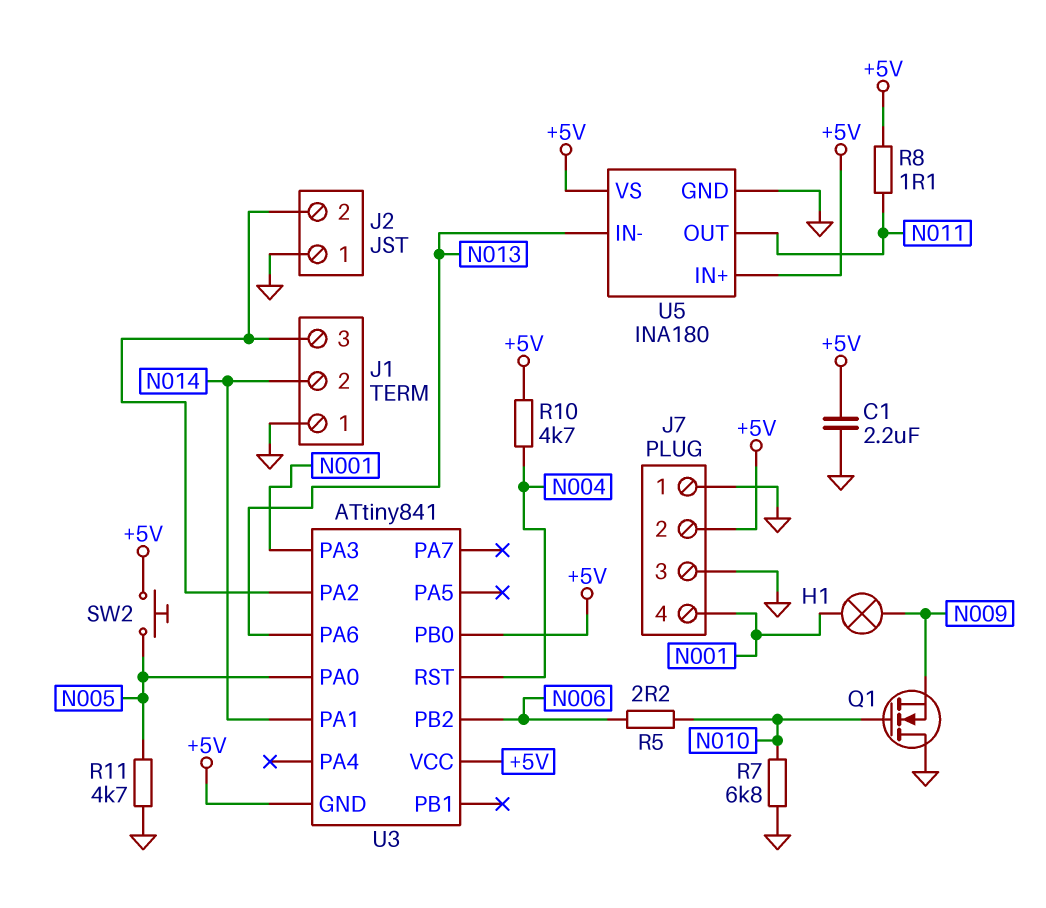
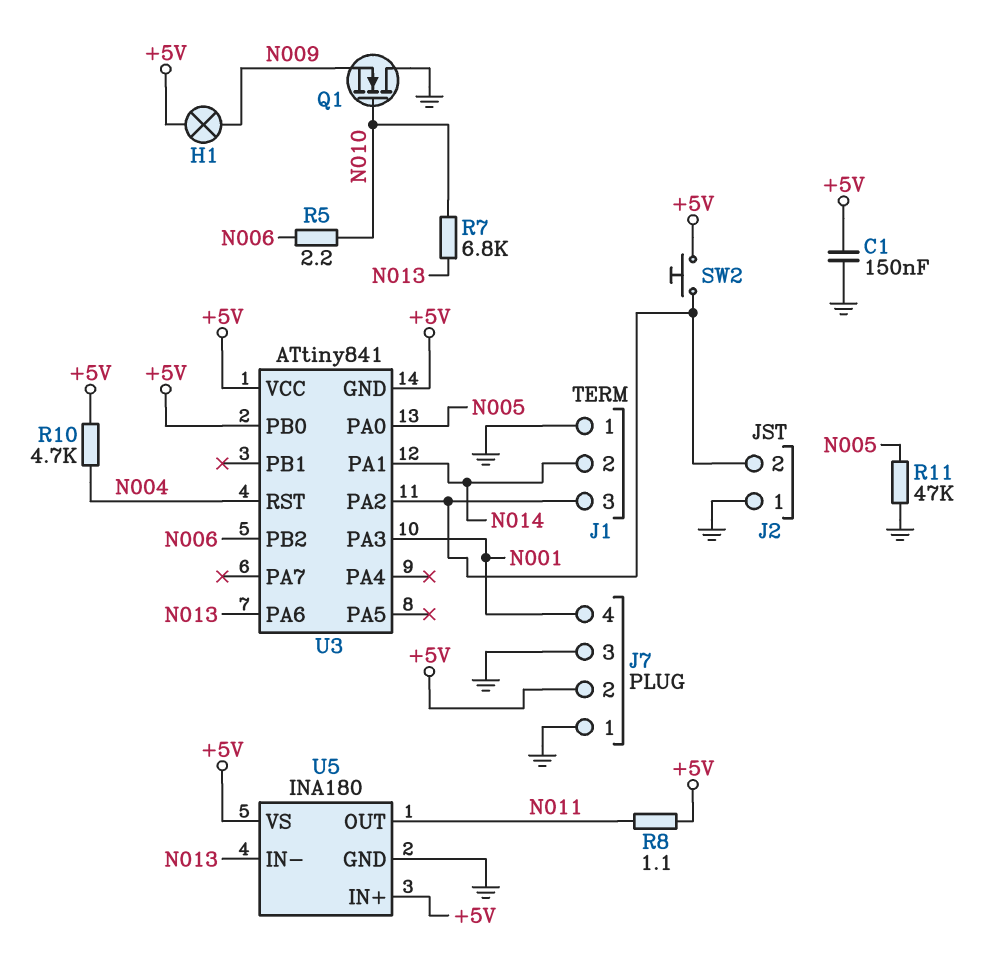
C1: 2.2uF (+5V, GND) -> 150nF (+5V, GND)
H1: lamp (N001, N009) -> lamp (+5V, N009)
R7: 6.8k (GND, N010) -> 6.8k (N010, N013)
R11: 4.7k (GND, N005) -> 47k (GND, N005)
SW2: button (+5V, N005) -> button (+5V, J1/3)

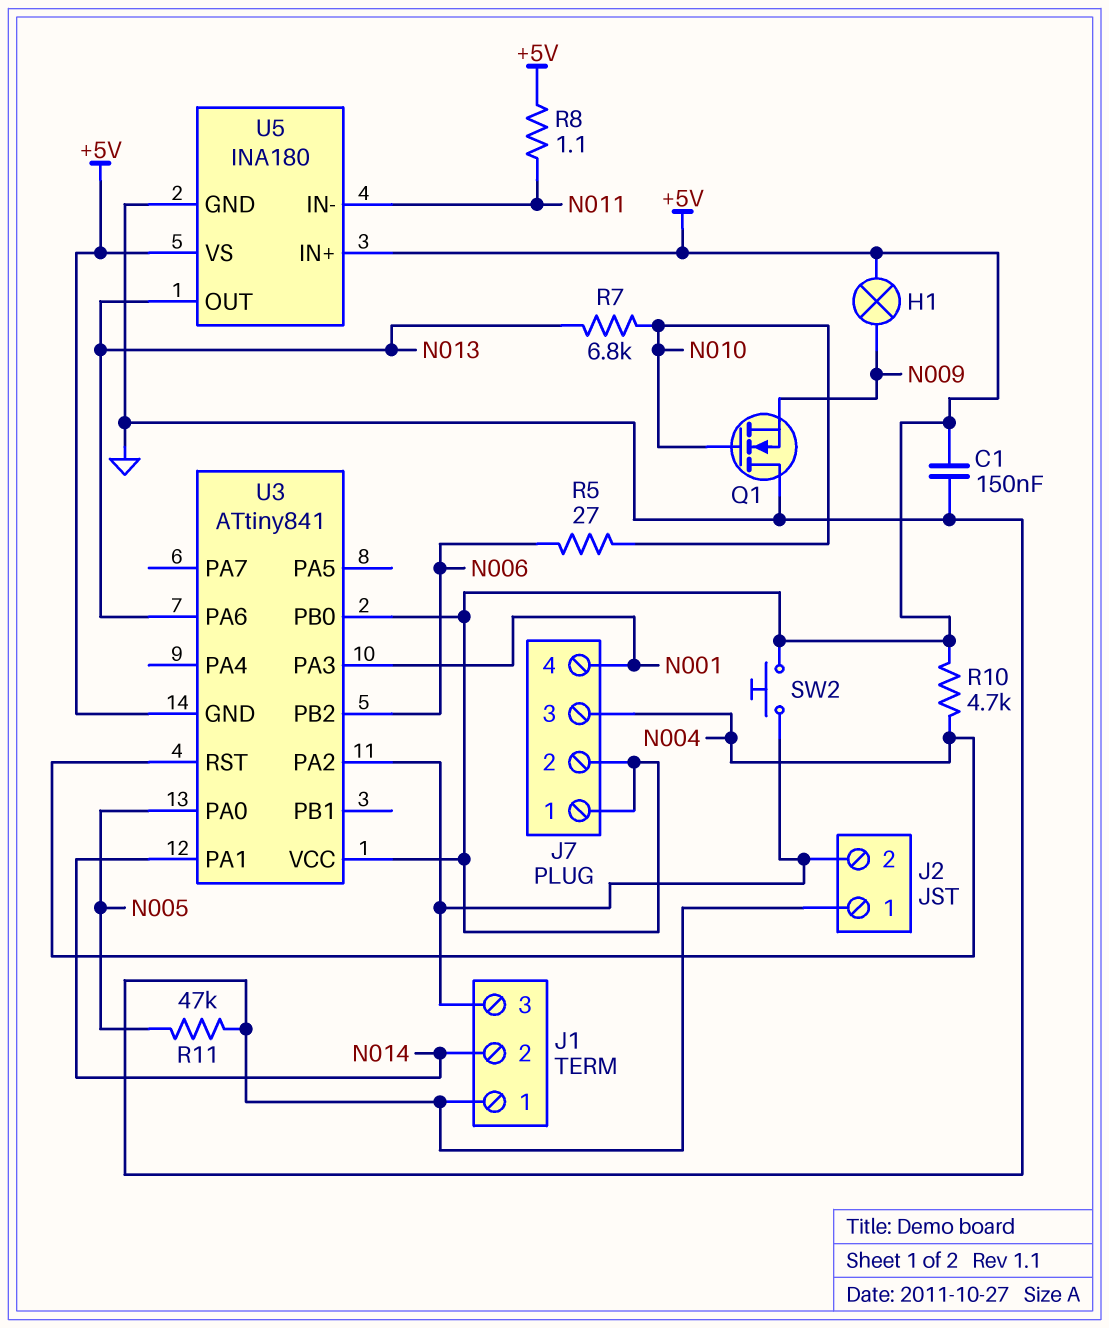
J7 pin 1: GND -> +5V
J7 pin 3: GND -> N004
R5: 2.2 (N006, N010) -> 27 (N006, N010)
U5 pin IN-: N013 -> N011
U5 pin OUT: N011 -> N013

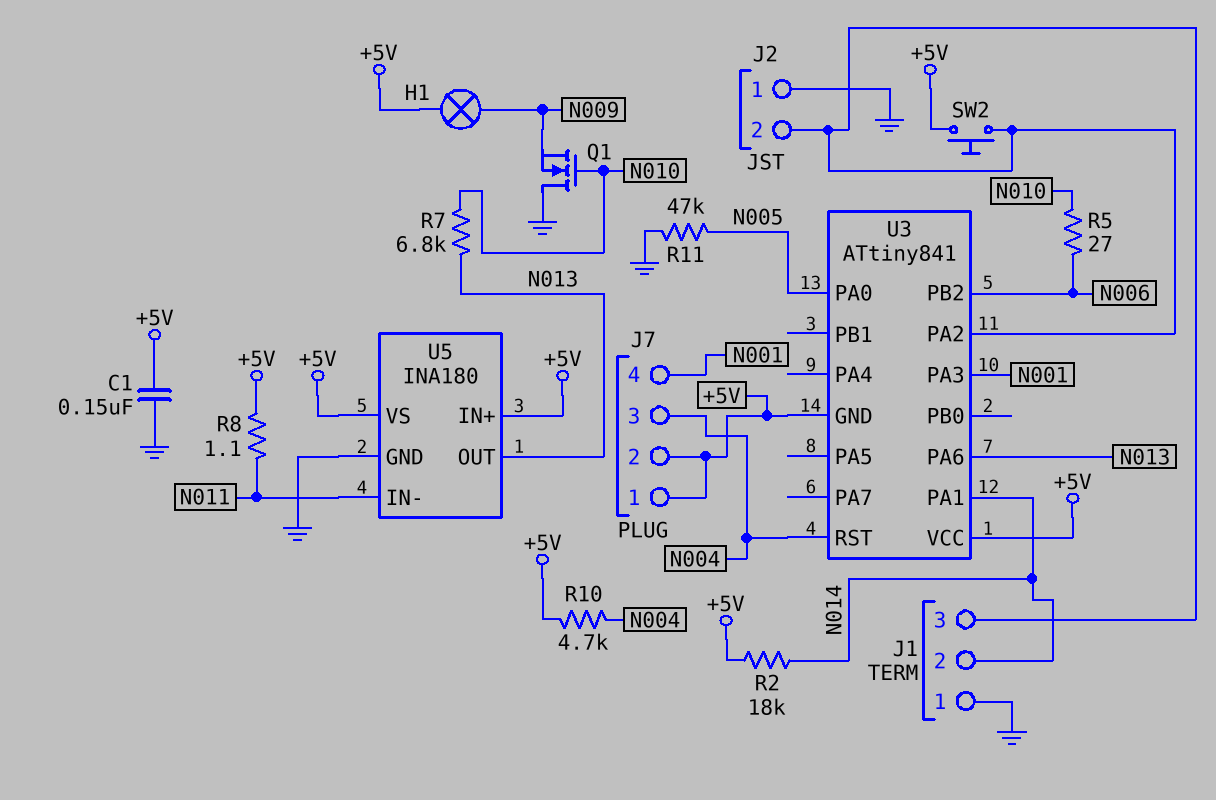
R2: none -> 18k (+5V, N014)
U3 pin PB0: +5V -> none

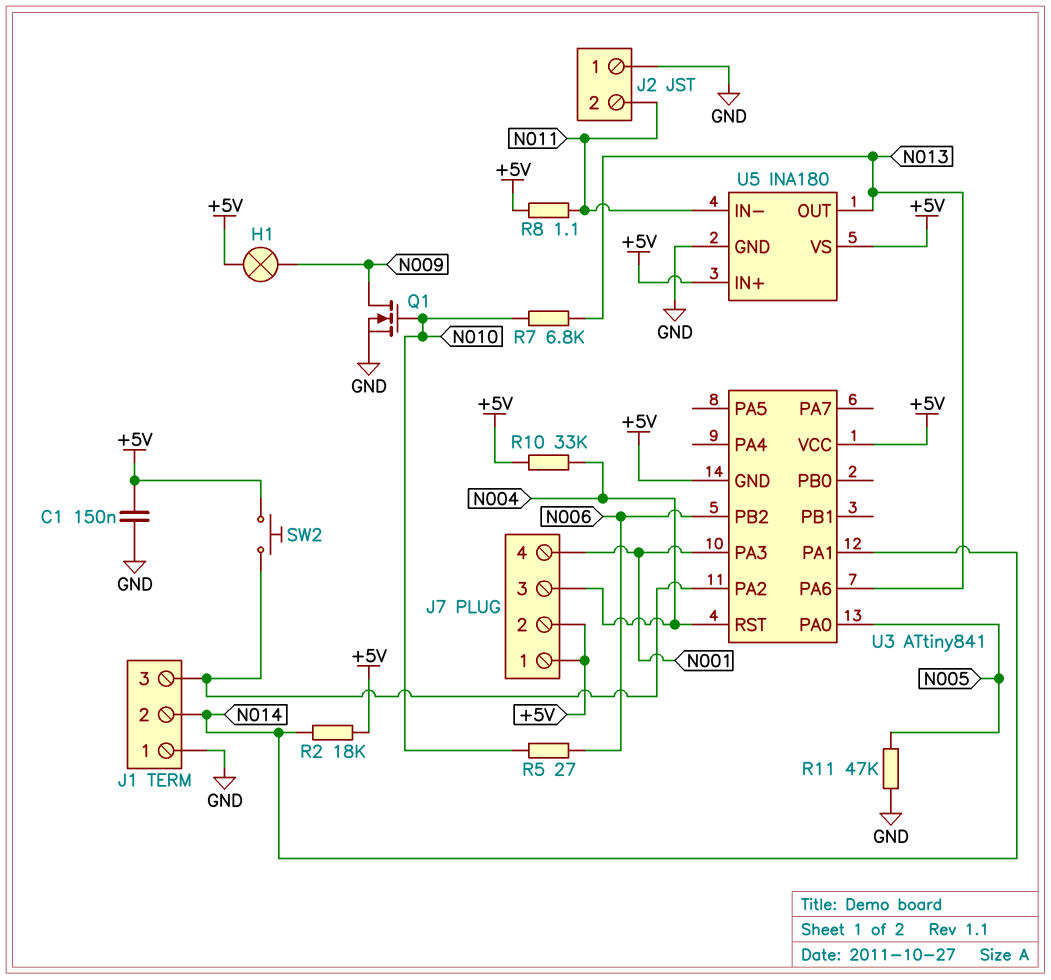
J2 pin 2: J1/3 -> N011
Q1: NMOS (G N010, D GND, S N009) -> NMOS (G N010, D N009, S GND)
R10: 4.7k (+5V, N004) -> 33k (+5V, N004)

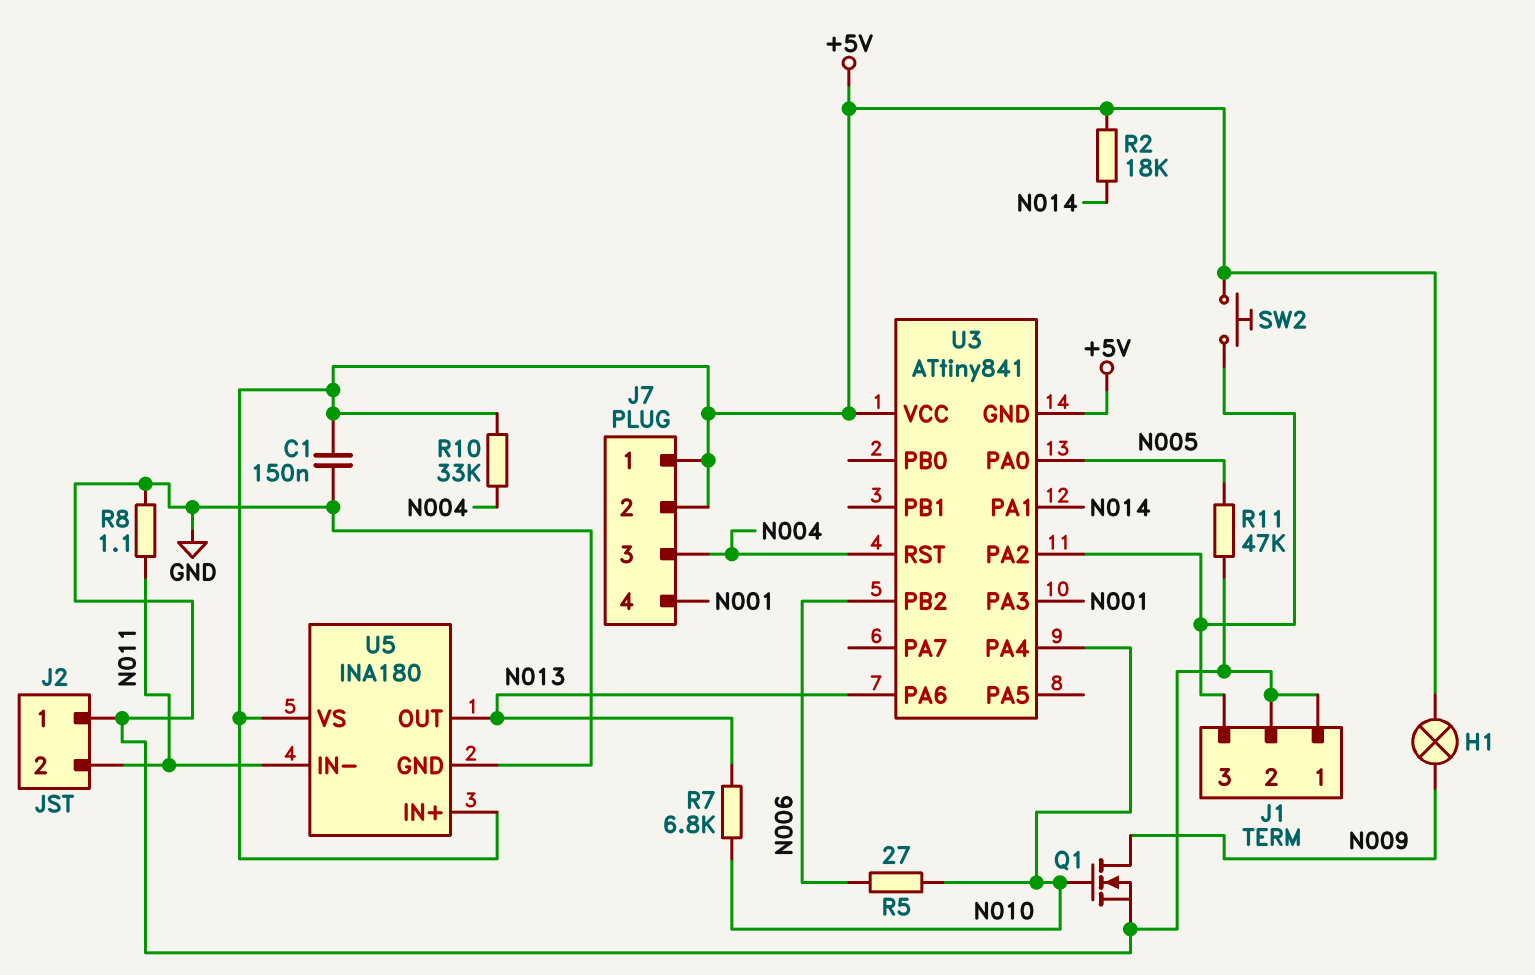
J1 pin 2: N014 -> GND
R8: 1.1 (+5V, N011) -> 1.1 (GND, N011)
U3 pin PA4: none -> N010

